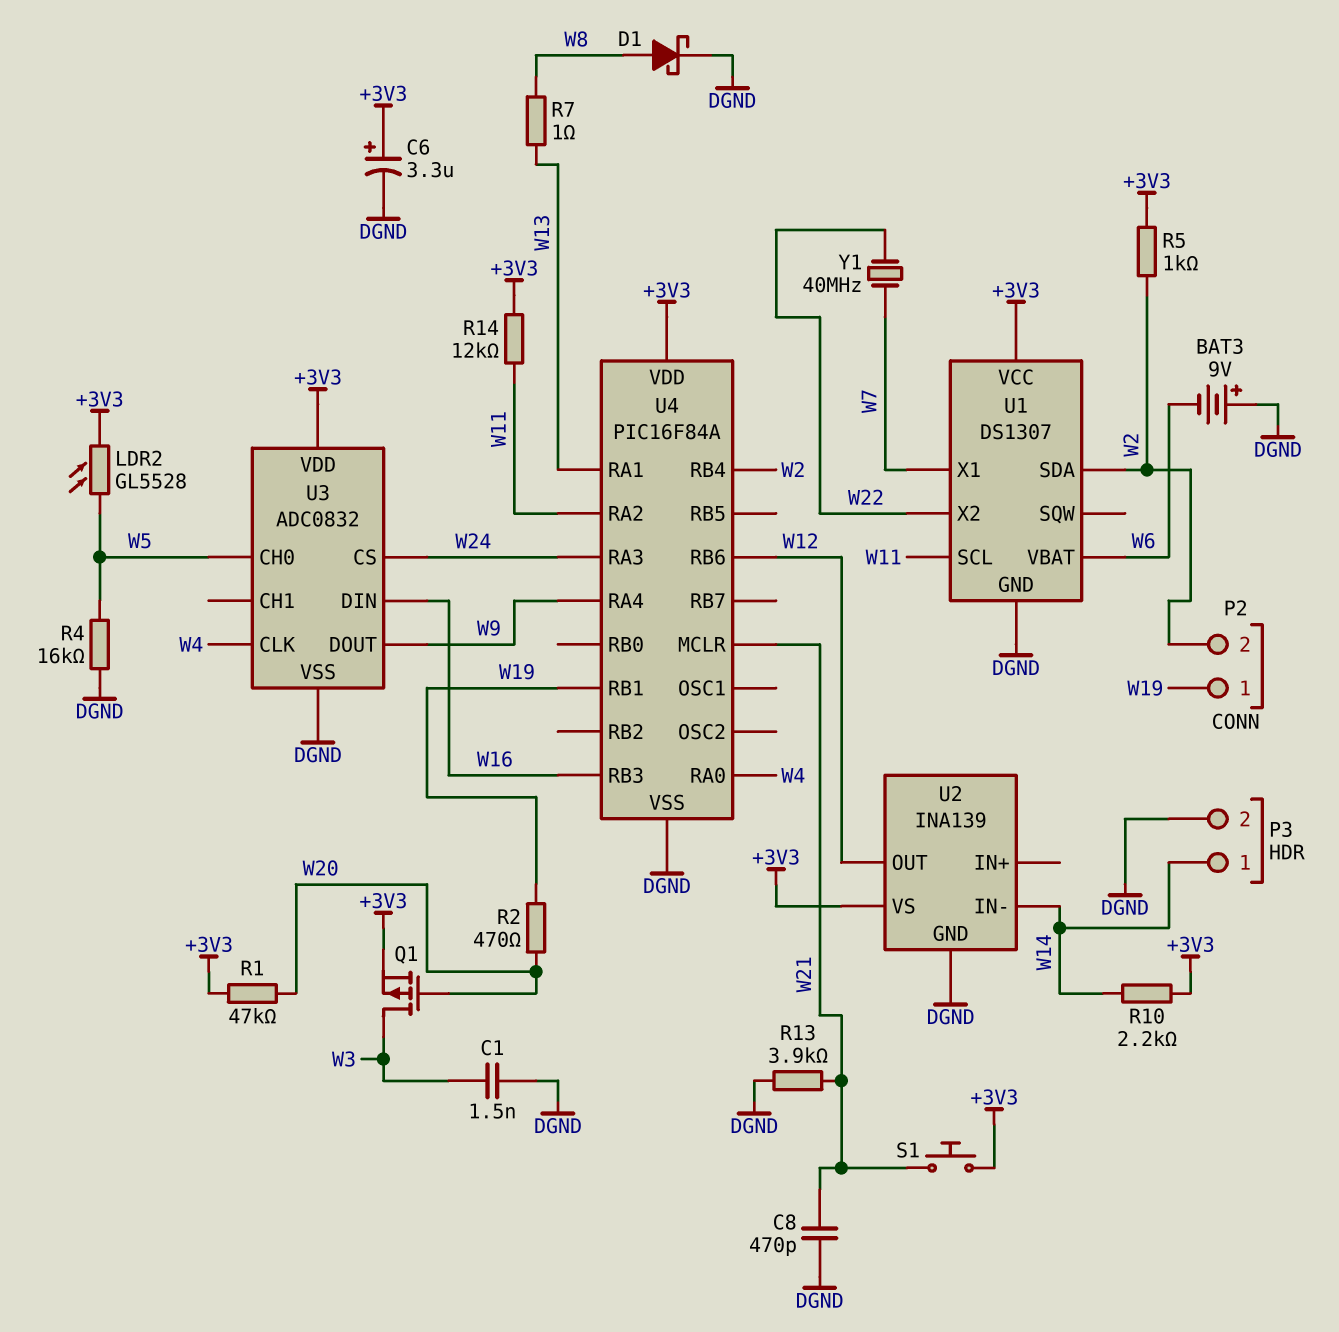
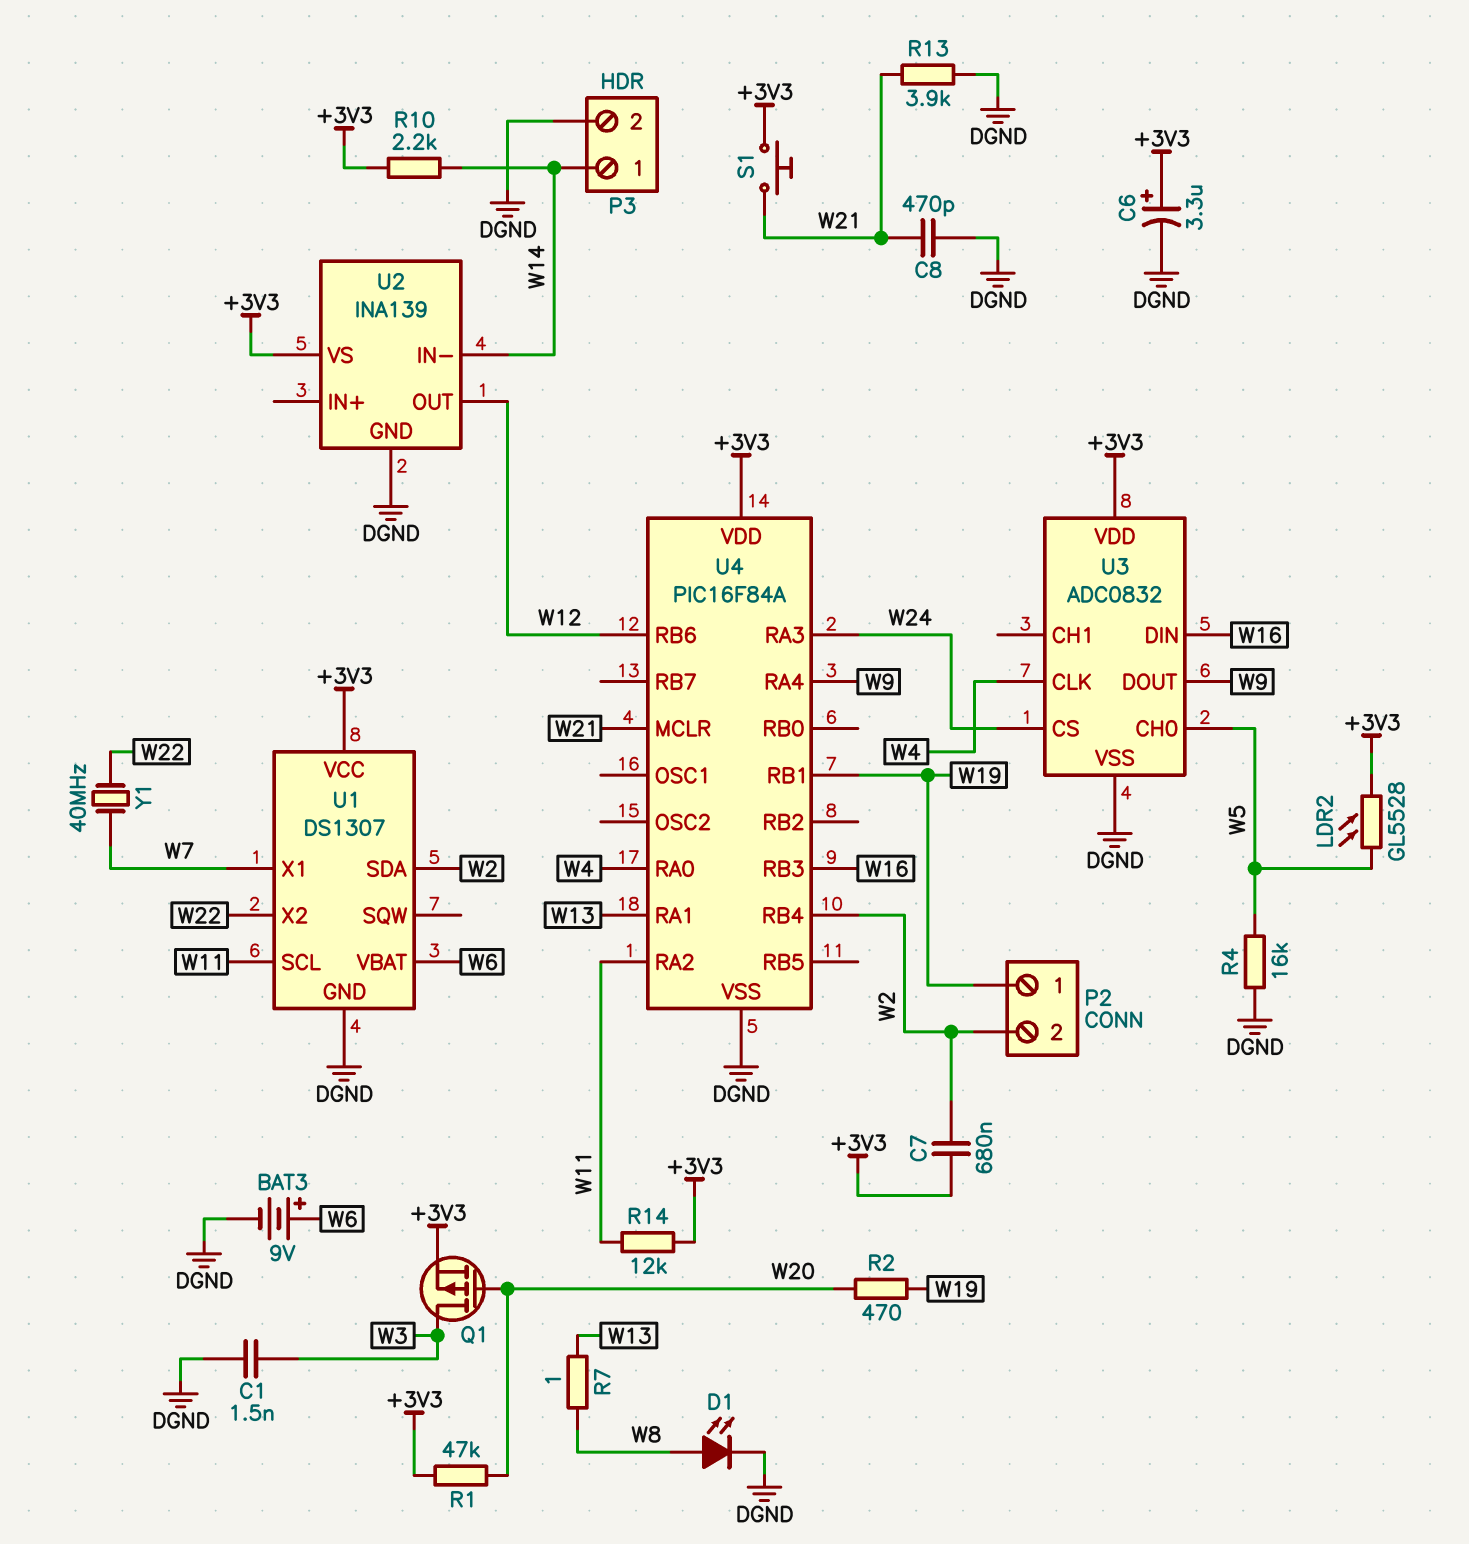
BAT3: 9V (plus DGND, minus W6) -> 9V (plus W6, minus DGND)
C7: none -> 680nF (+3V3, W2)
D1: schottky (A W8, K DGND) -> LED (A W8, K DGND)
R5: 1k (+3V3, W2) -> none

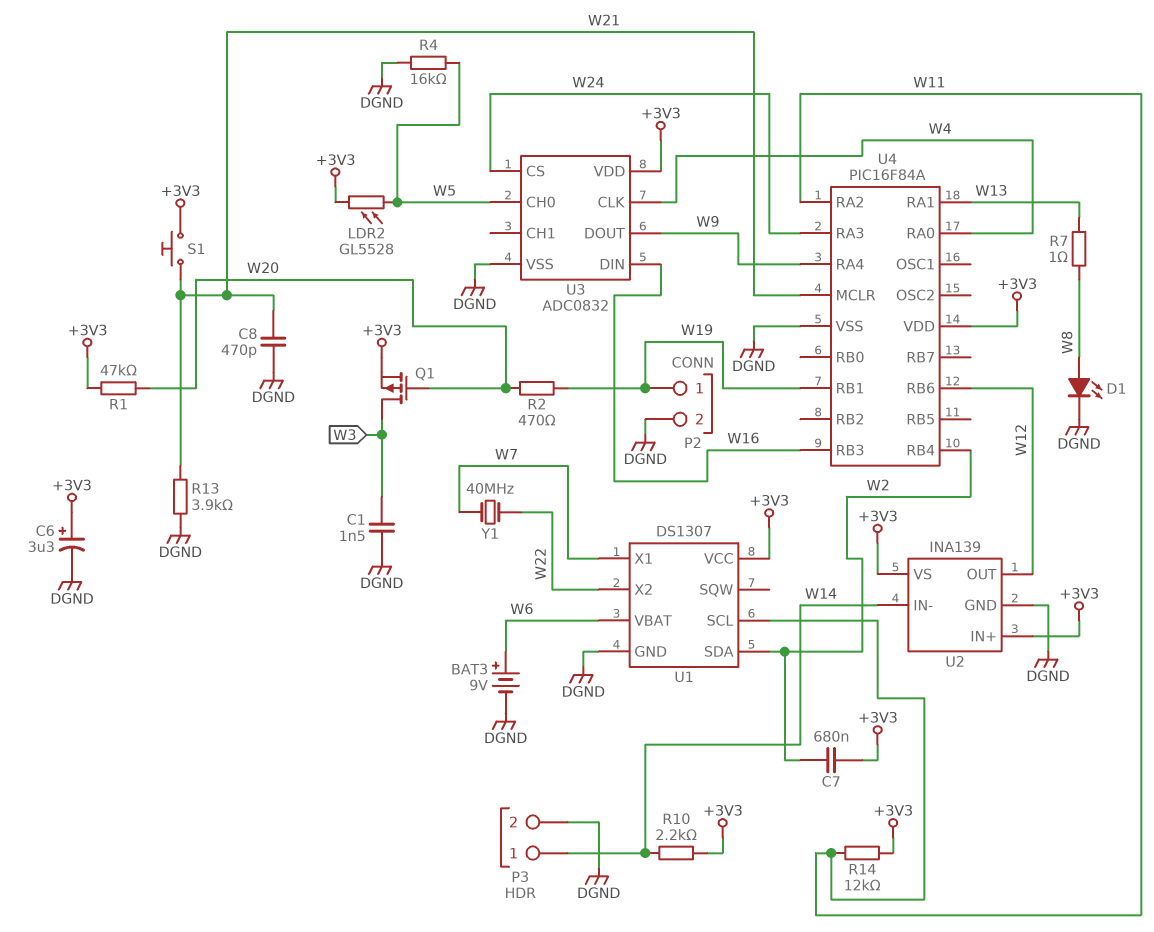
P2 pin 2: W2 -> DGND
U2 pin IN+: none -> +3V3

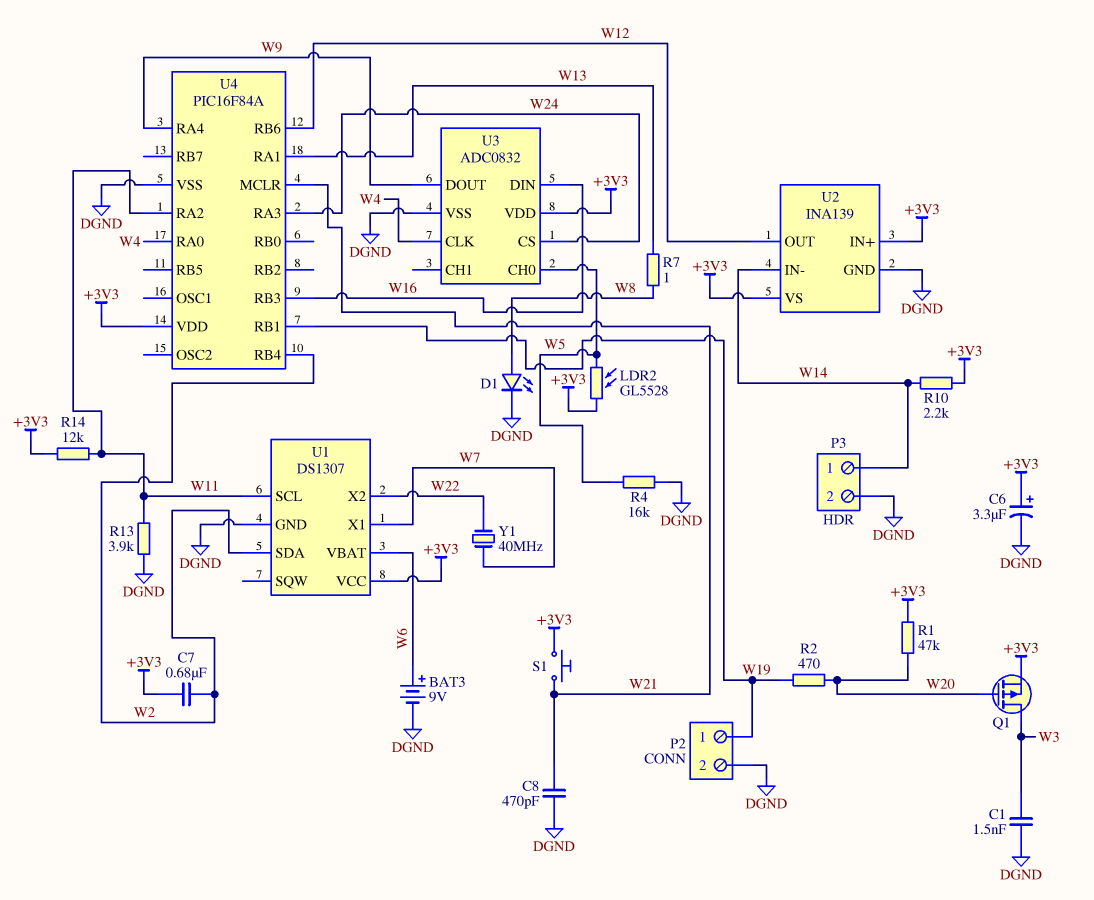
R13: 3.9k (DGND, W21) -> 3.9k (DGND, W11)

